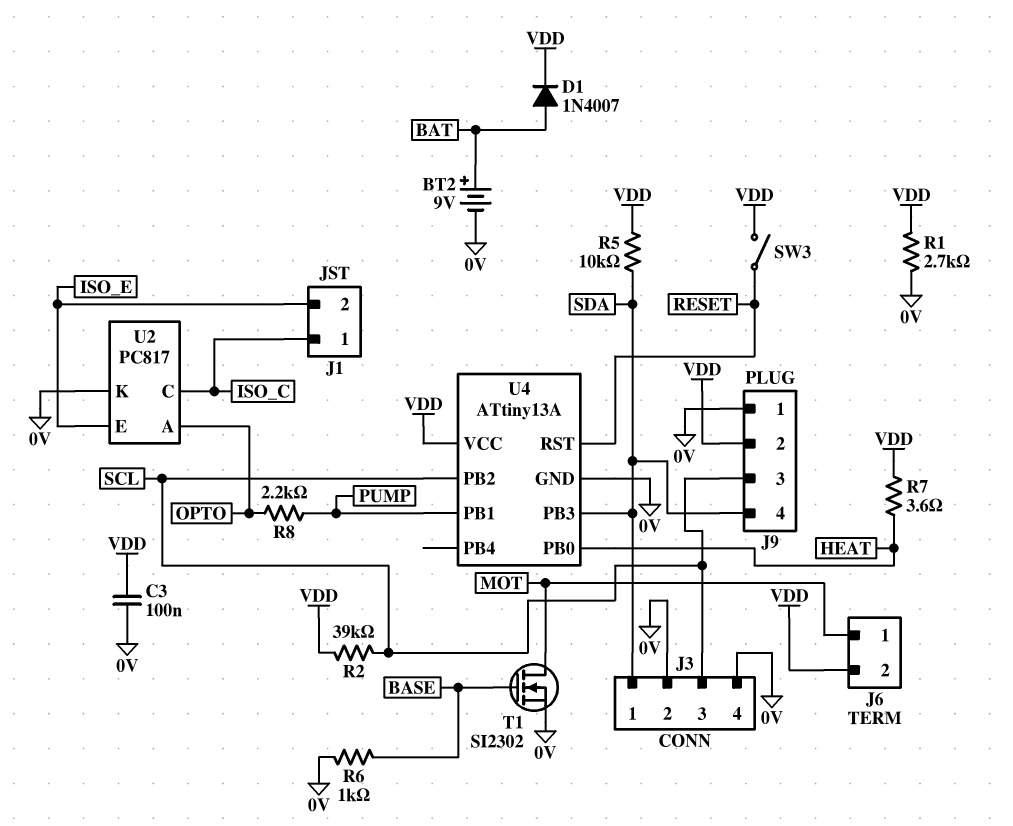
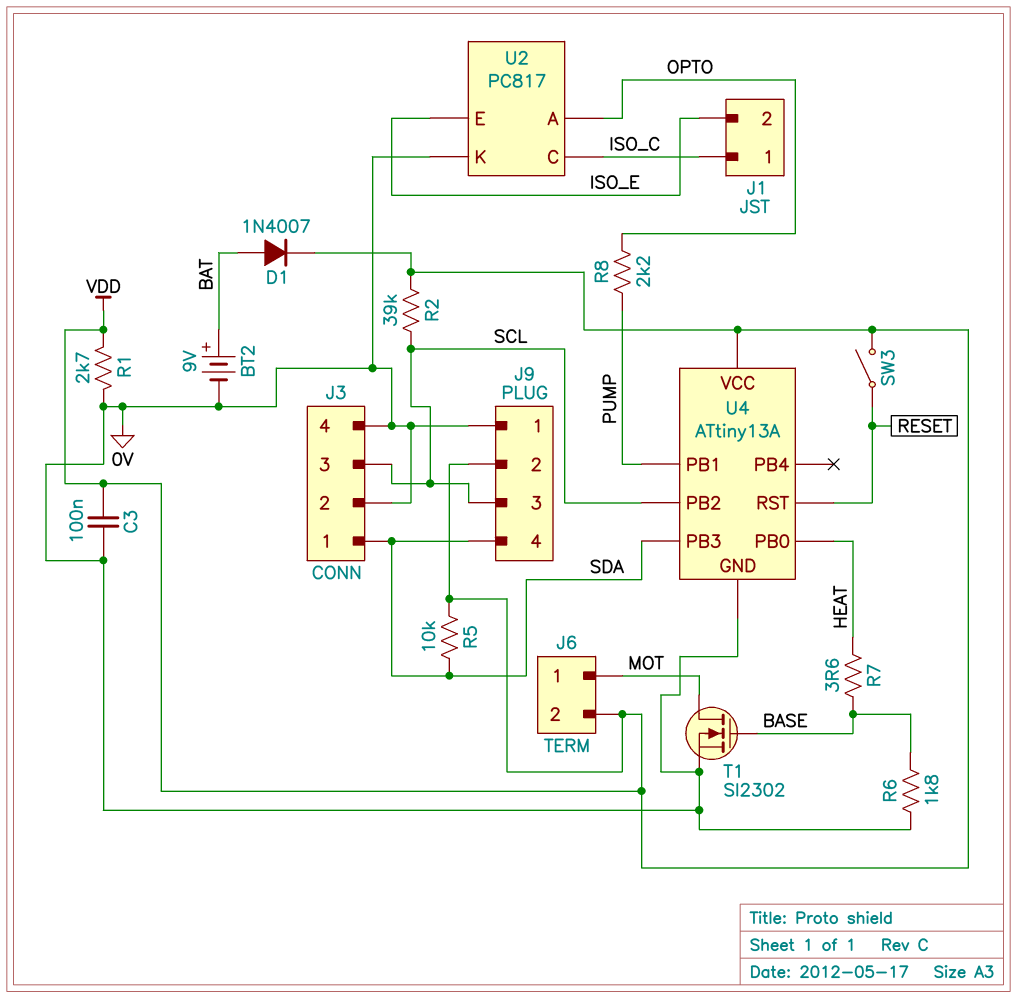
R6: 1k (0V, BASE) -> 1.8k (0V, BASE)
R7: 3.6 (HEAT, VDD) -> 3.6 (BASE, HEAT)

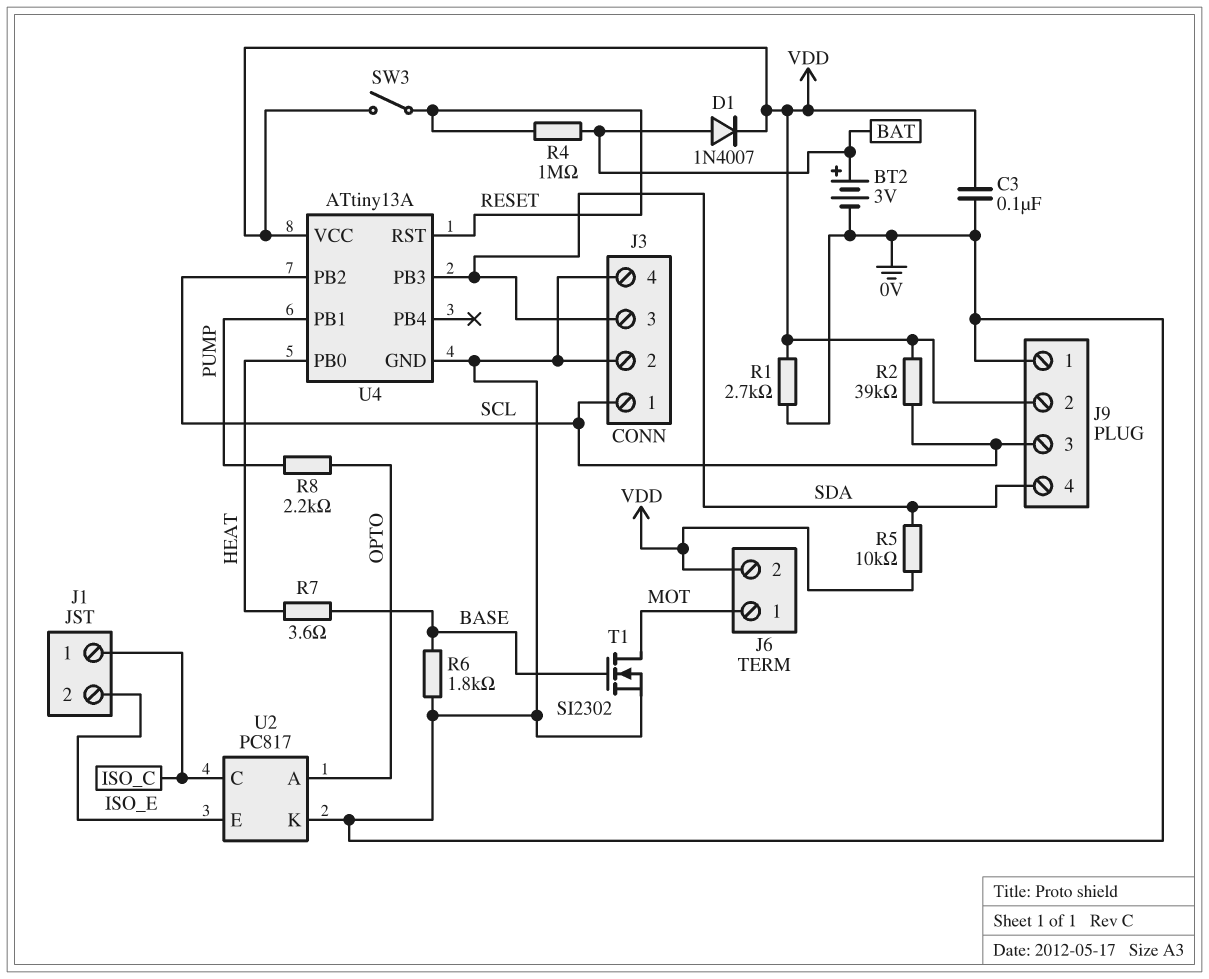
BT2: 9V (plus BAT, minus 0V) -> 3V (plus BAT, minus 0V)
J3 pin 1: SDA -> SCL
J3 pin 3: SCL -> SDA
R4: none -> 1M (BAT, RESET)

